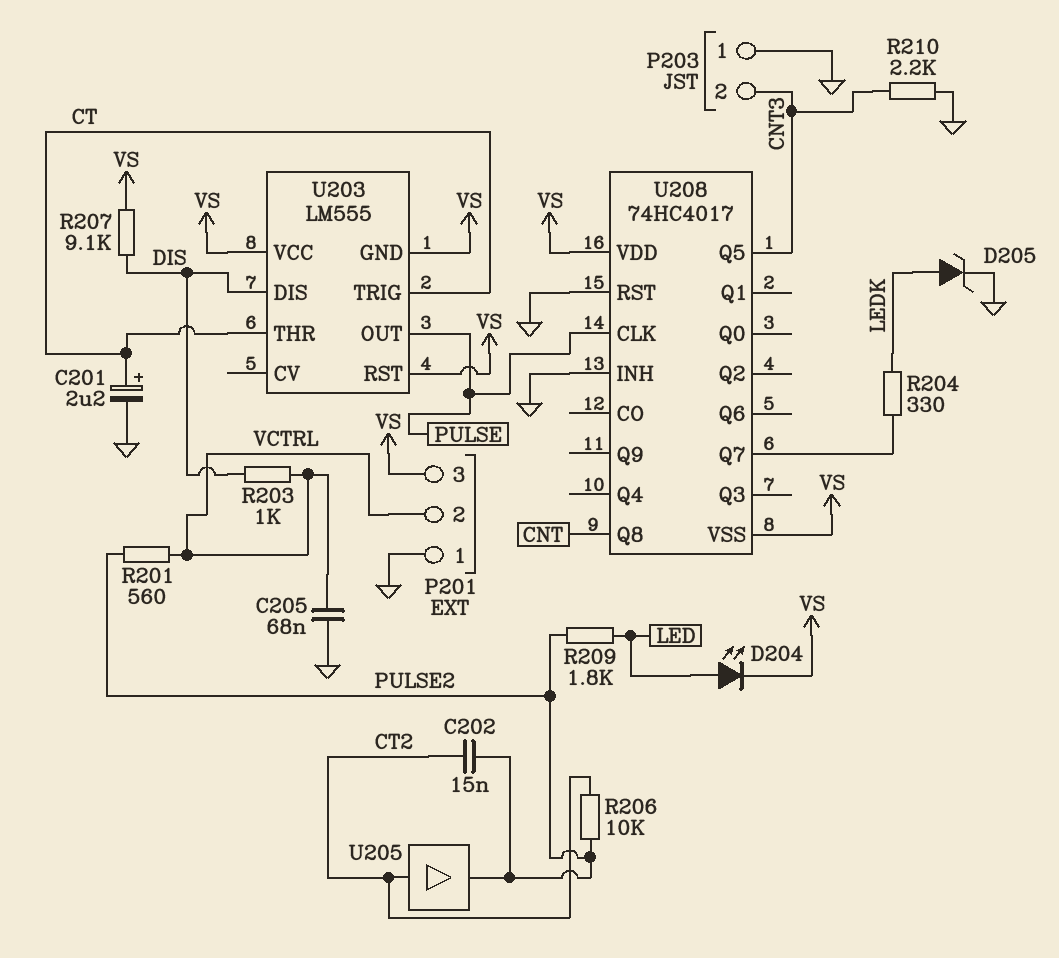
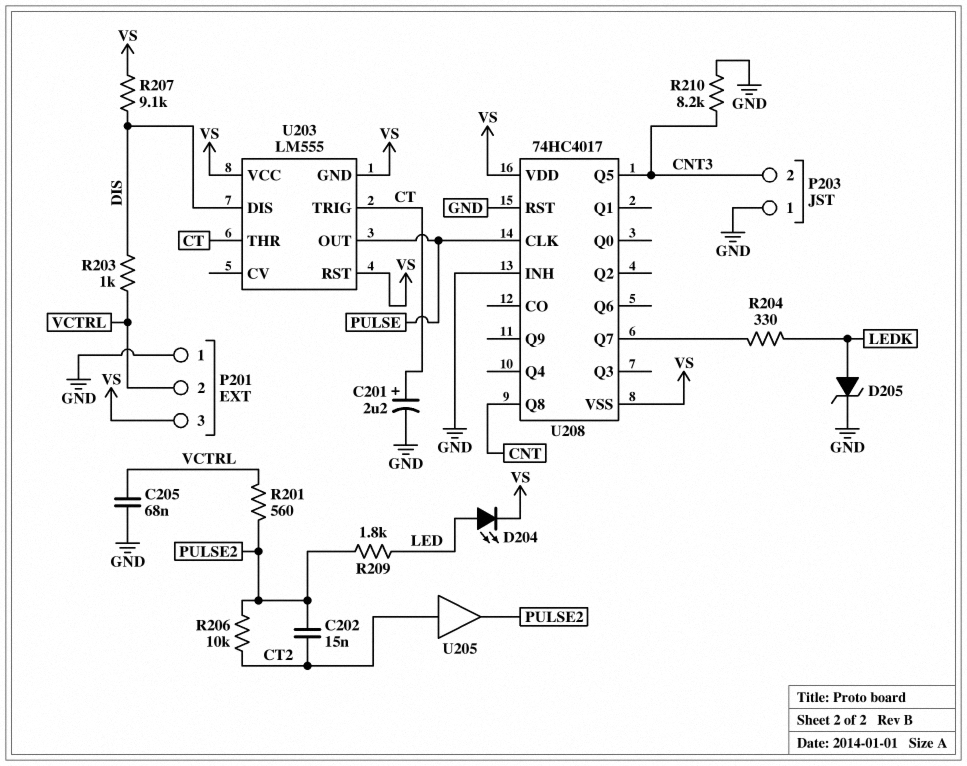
R210: 2.2k (CNT3, GND) -> 8.2k (CNT3, GND)

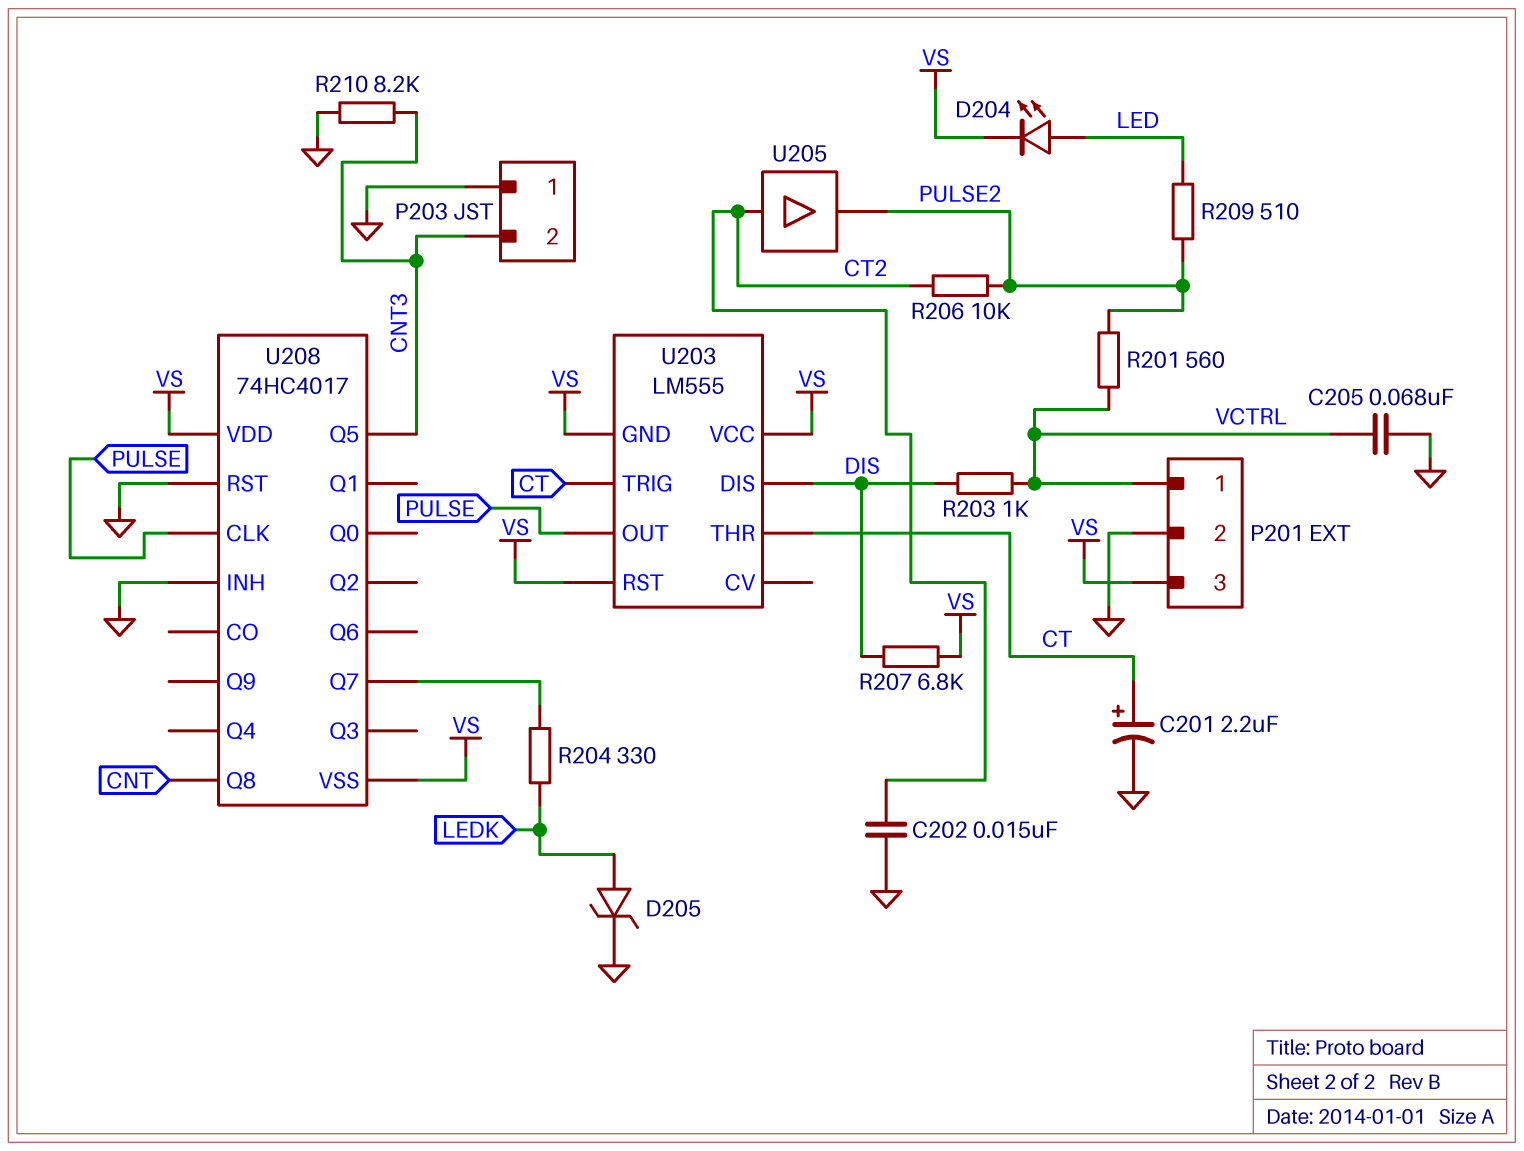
C202: 15nF (CT2, PULSE2) -> 15nF (CT2, GND)
P201 pin 1: GND -> VCTRL
P201 pin 2: VCTRL -> GND
R207: 9.1k (DIS, VS) -> 6.8k (DIS, VS)
R209: 1.8k (LED, PULSE2) -> 510 (LED, PULSE2)

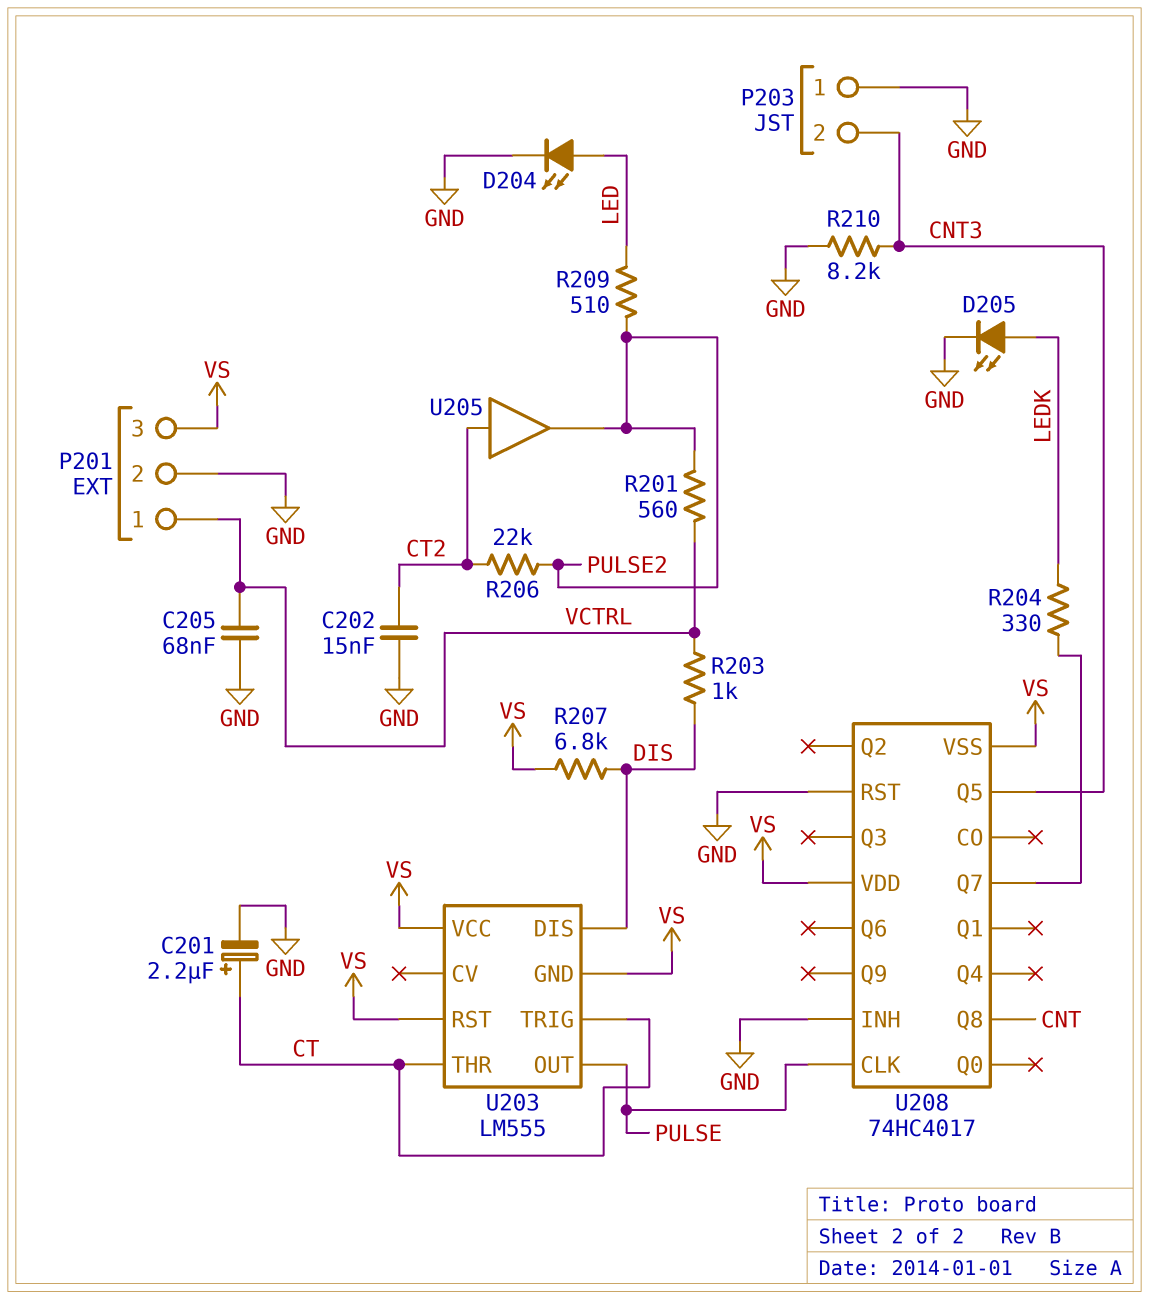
D204: LED (A LED, K VS) -> LED (A LED, K GND)
D205: zener (A LEDK, K GND) -> LED (A LEDK, K GND)
R206: 10k (CT2, PULSE2) -> 22k (CT2, PULSE2)

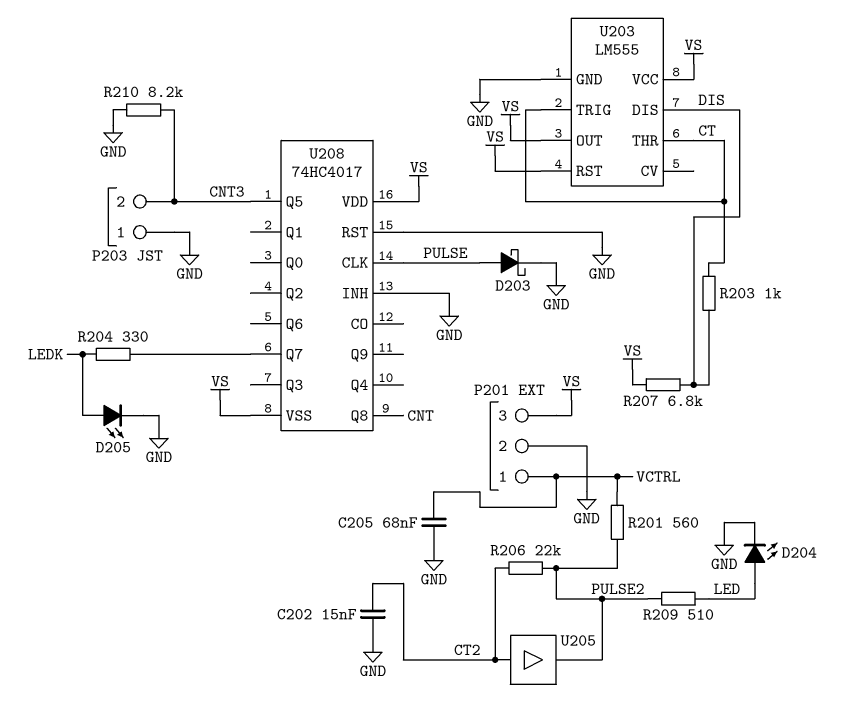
C201: 2.2uF (plus CT, minus GND) -> none
D203: none -> schottky (A PULSE, K GND)
R203: 1k (DIS, VCTRL) -> 1k (CT, DIS)
U203 pin GND: VS -> GND
U203 pin OUT: PULSE -> VS

